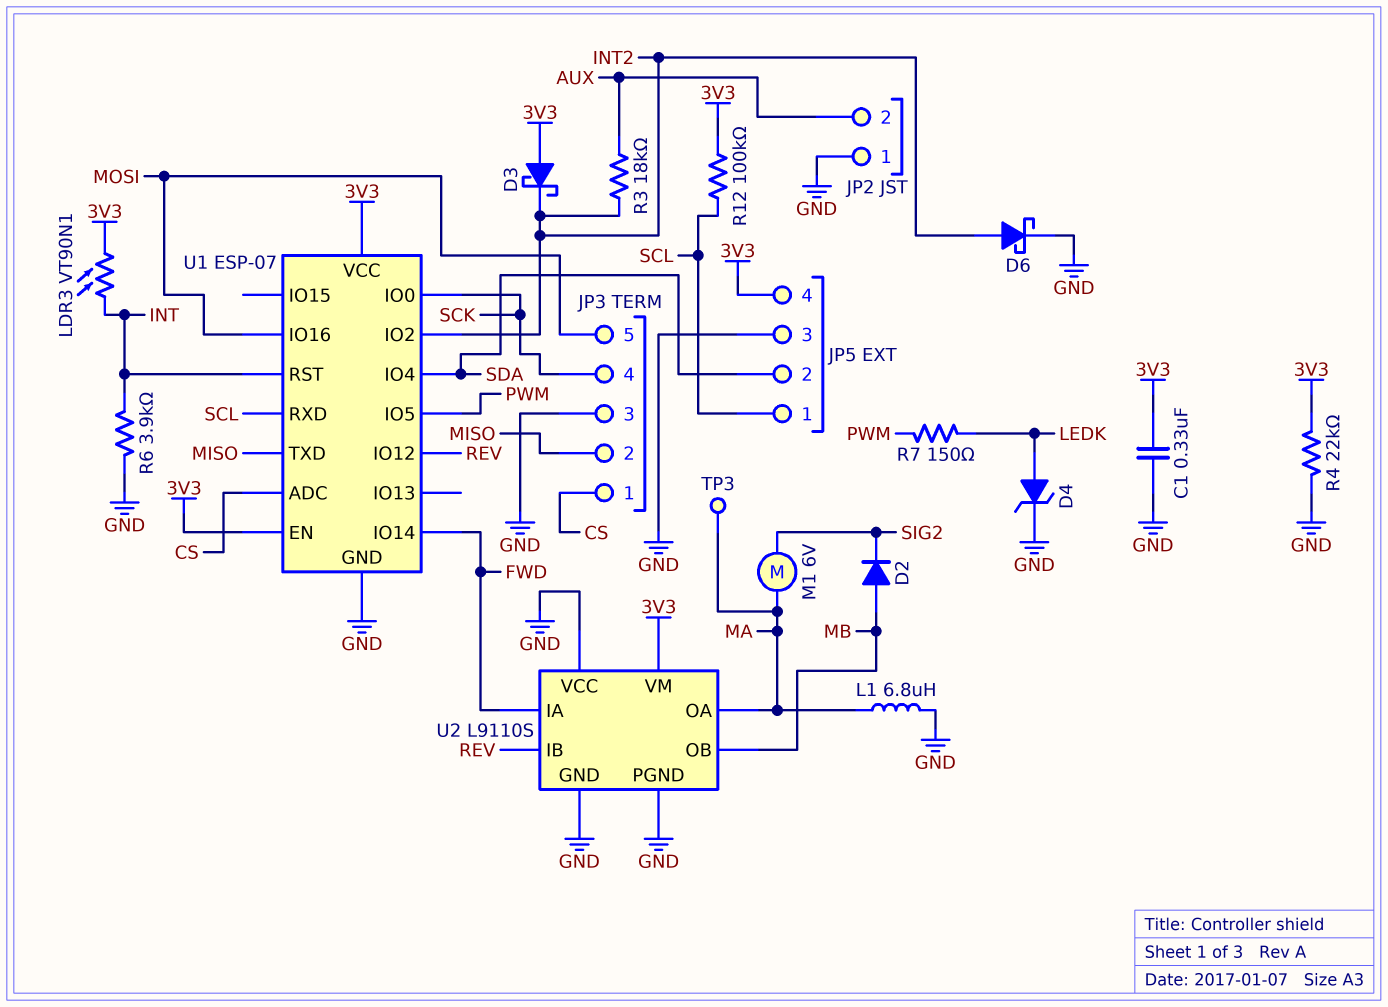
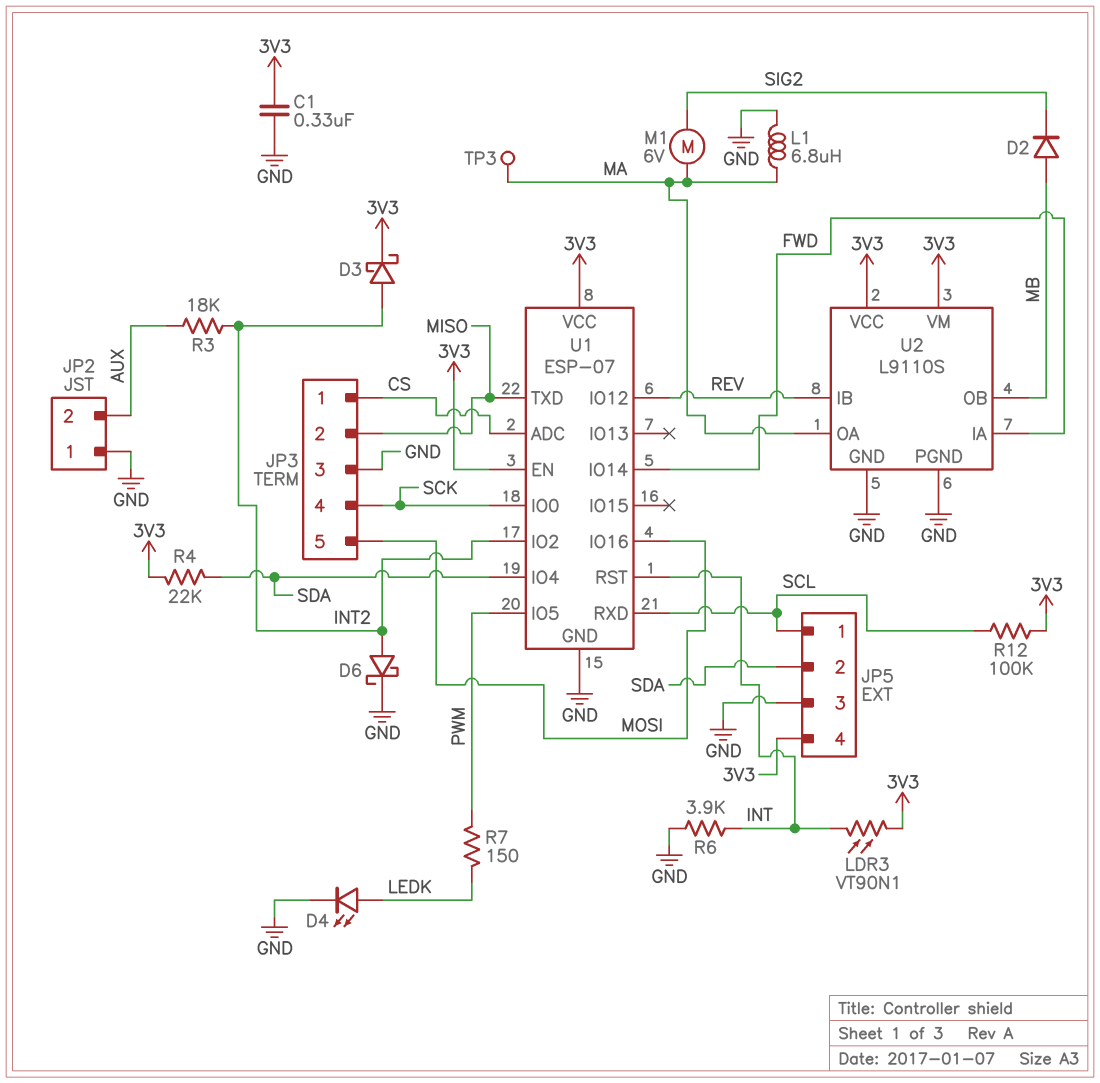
D3: schottky (A 3V3, K INT2) -> schottky (A INT2, K 3V3)
D4: zener (A LEDK, K GND) -> LED (A LEDK, K GND)
R4: 22k (3V3, GND) -> 22k (3V3, SDA)
U2 pin VCC: GND -> 3V3

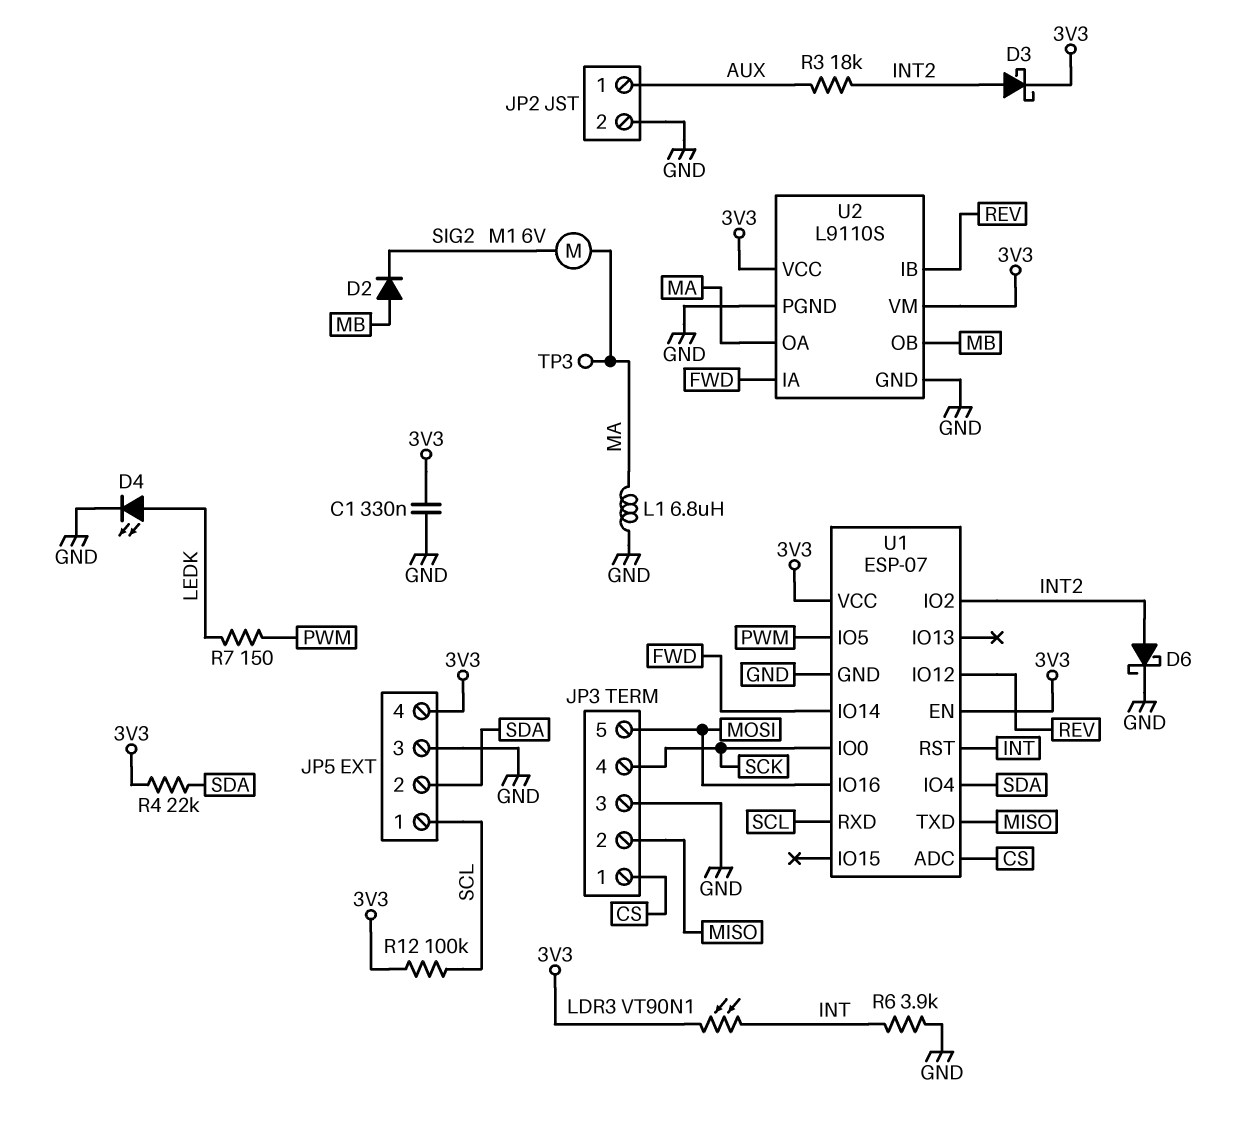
JP2 pin 1: GND -> AUX
JP2 pin 2: AUX -> GND

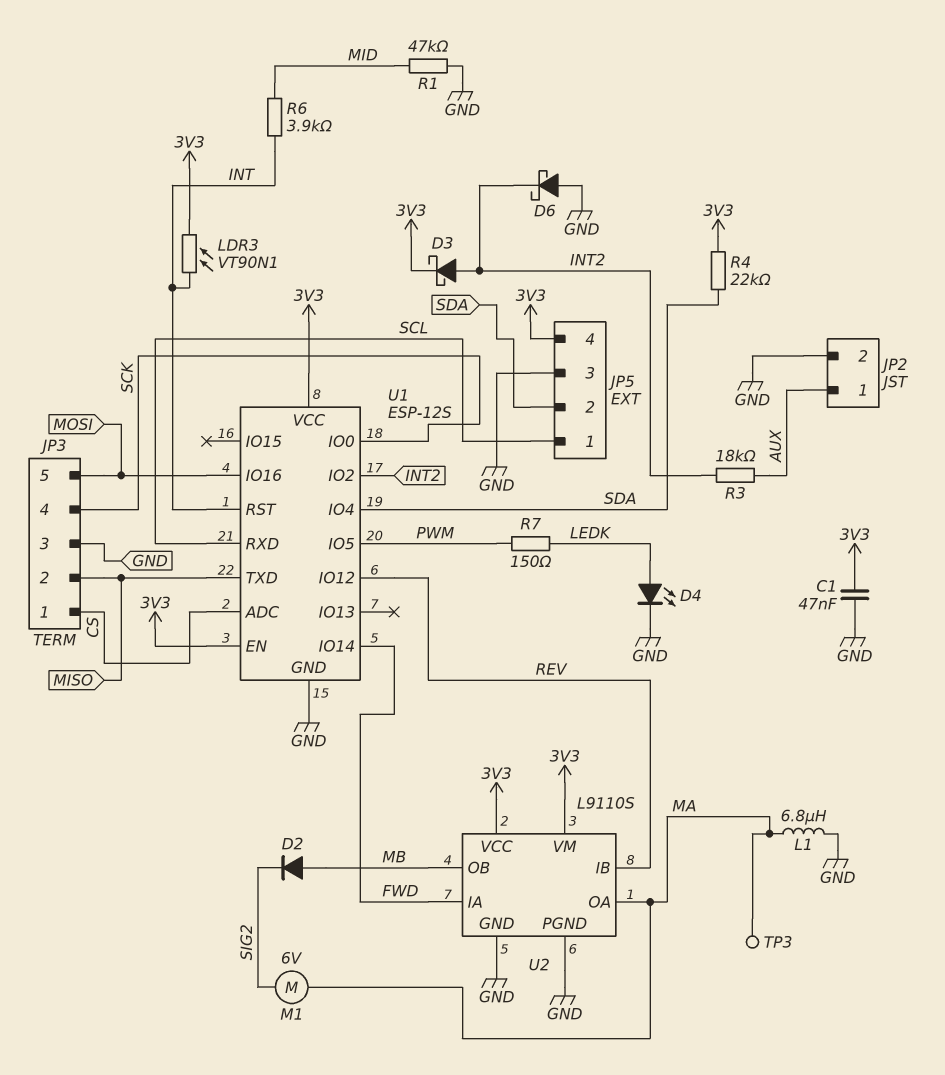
C1: 330nF (3V3, GND) -> 47nF (3V3, GND)
D6: schottky (A INT2, K GND) -> schottky (A GND, K INT2)
R1: none -> 47k (GND, MID)
R6: 3.9k (GND, INT) -> 3.9k (INT, MID)
R12: 100k (3V3, SCL) -> none
U1: ESP-07 -> ESP-12S

